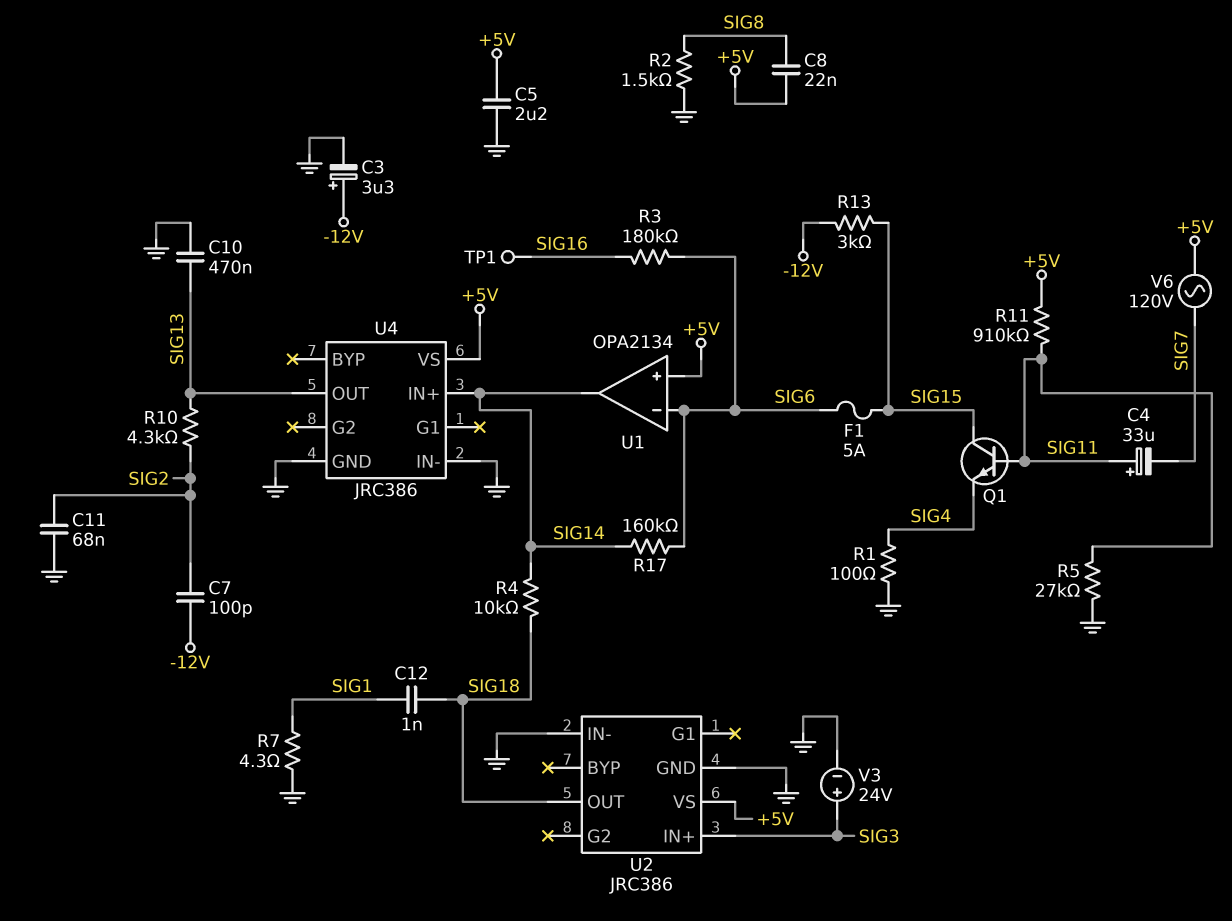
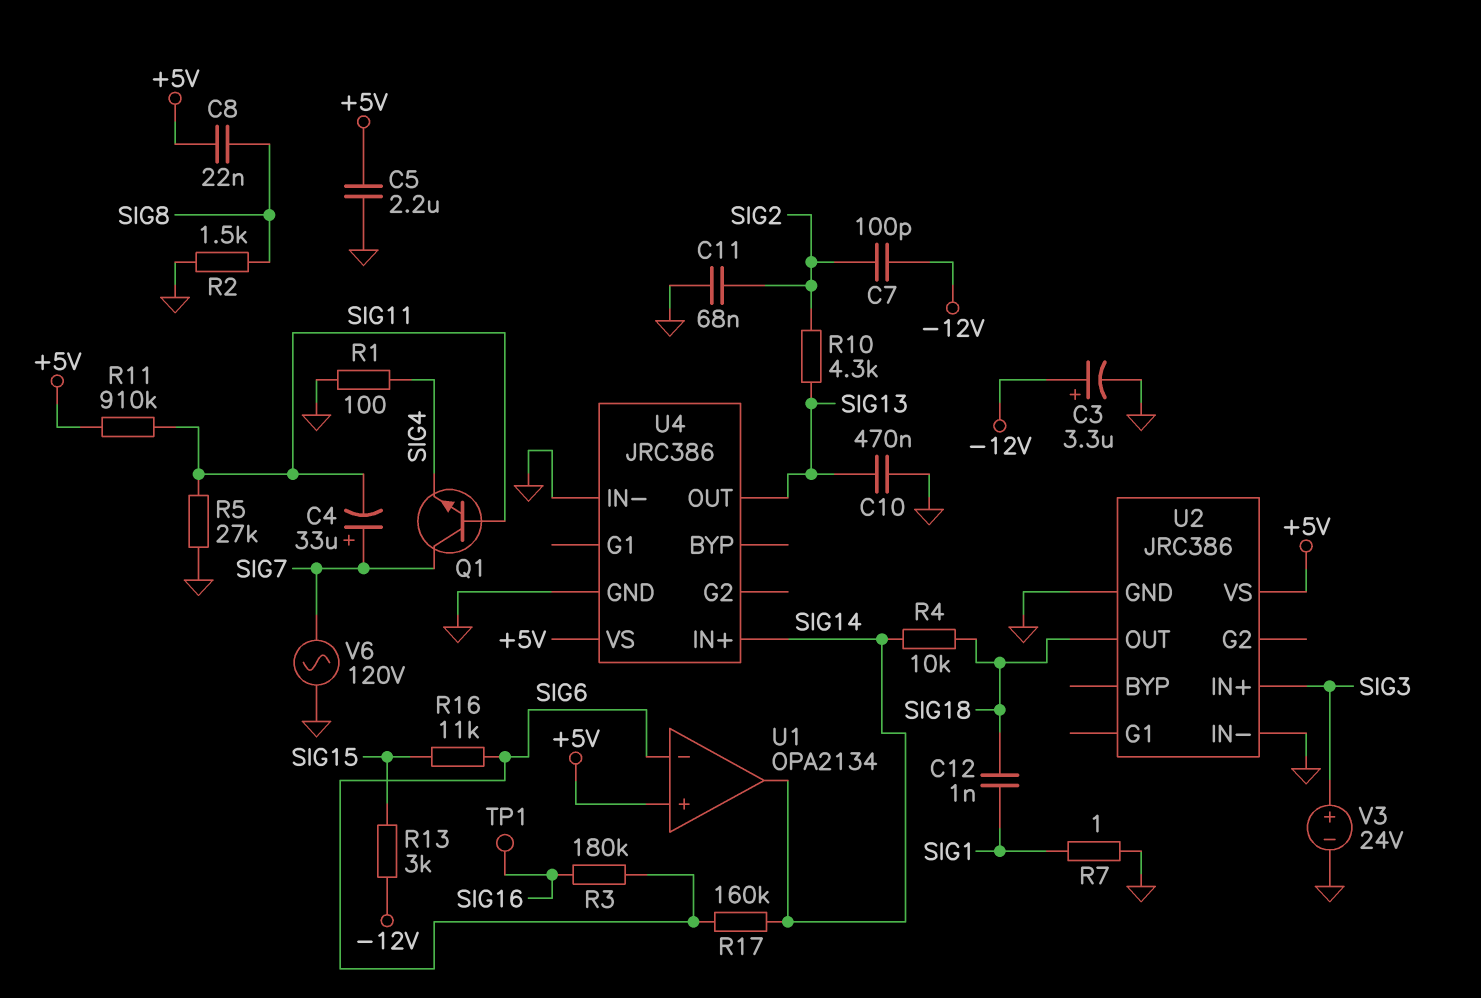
C4: 33uF (plus SIG11, minus SIG7) -> 33uF (plus SIG7, minus SIG11)
F1: 5A (SIG6, SIG15) -> none
Q1: NPN (B SIG11, C SIG15, E SIG4) -> NPN (B SIG11, C SIG7, E SIG4)
R7: 4.3 (GND, SIG1) -> 1 (GND, SIG1)
R16: none -> 11k (SIG6, SIG15)
V6: AC 120V (+5V, SIG7) -> AC 120V (GND, SIG7)

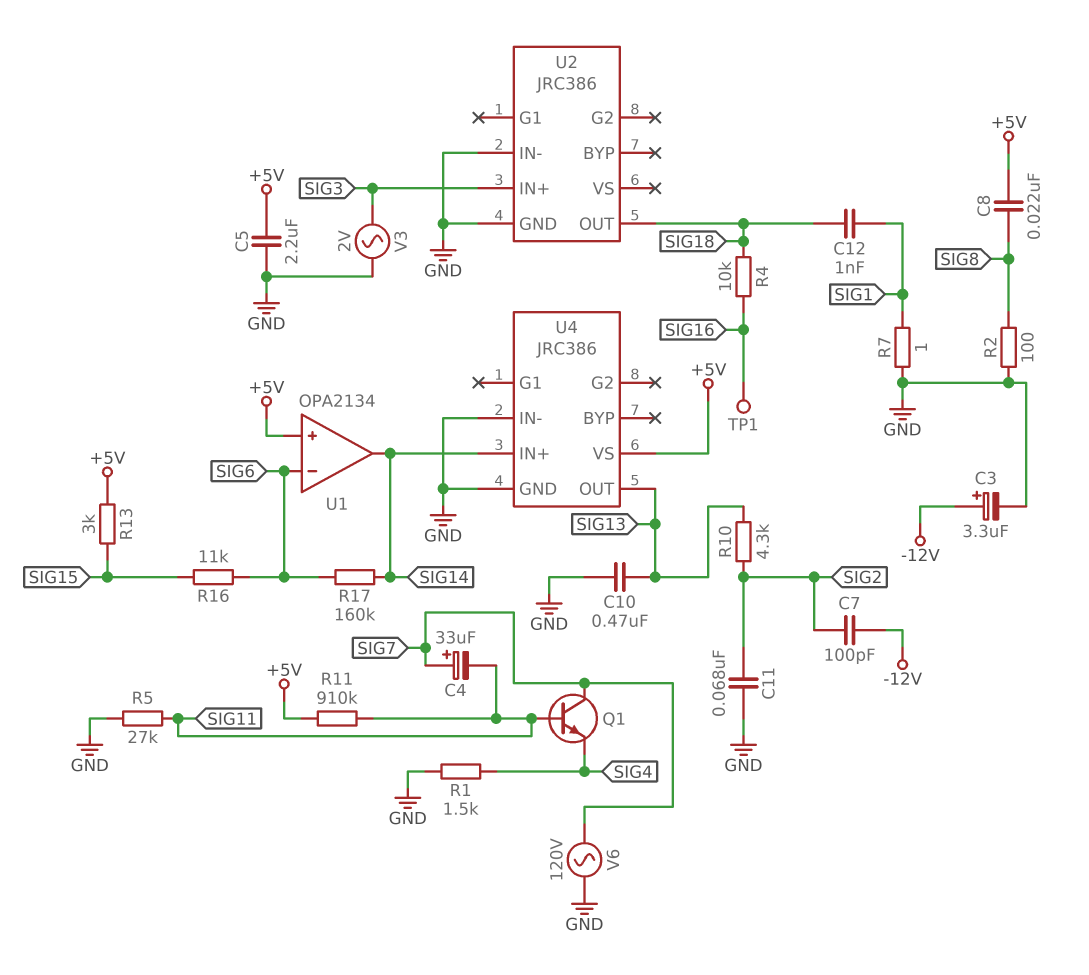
R1: 100 (GND, SIG4) -> 1.5k (GND, SIG4)
R2: 1.5k (GND, SIG8) -> 100 (GND, SIG8)
R3: 180k (SIG6, SIG16) -> none
R4: 10k (SIG14, SIG18) -> 10k (SIG16, SIG18)
R13: 3k (-12V, SIG15) -> 3k (+5V, SIG15)
U2 pin VS: +5V -> none
V3: 24V (plus SIG3, minus GND) -> AC 2V (GND, SIG3)

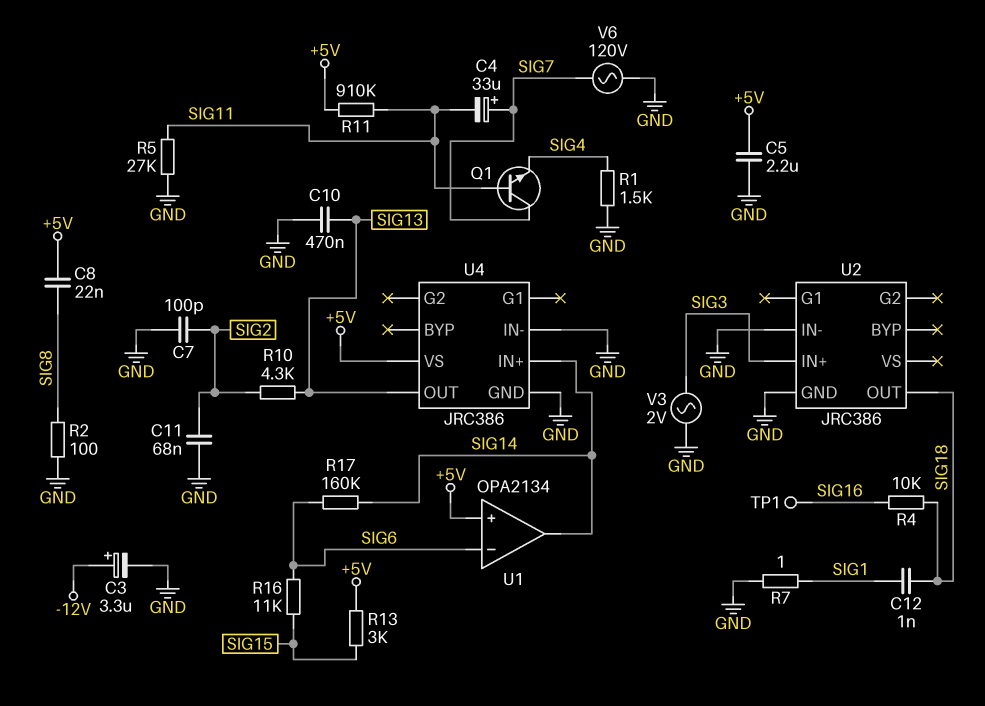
C7: 100pF (-12V, SIG2) -> 100pF (GND, SIG2)

